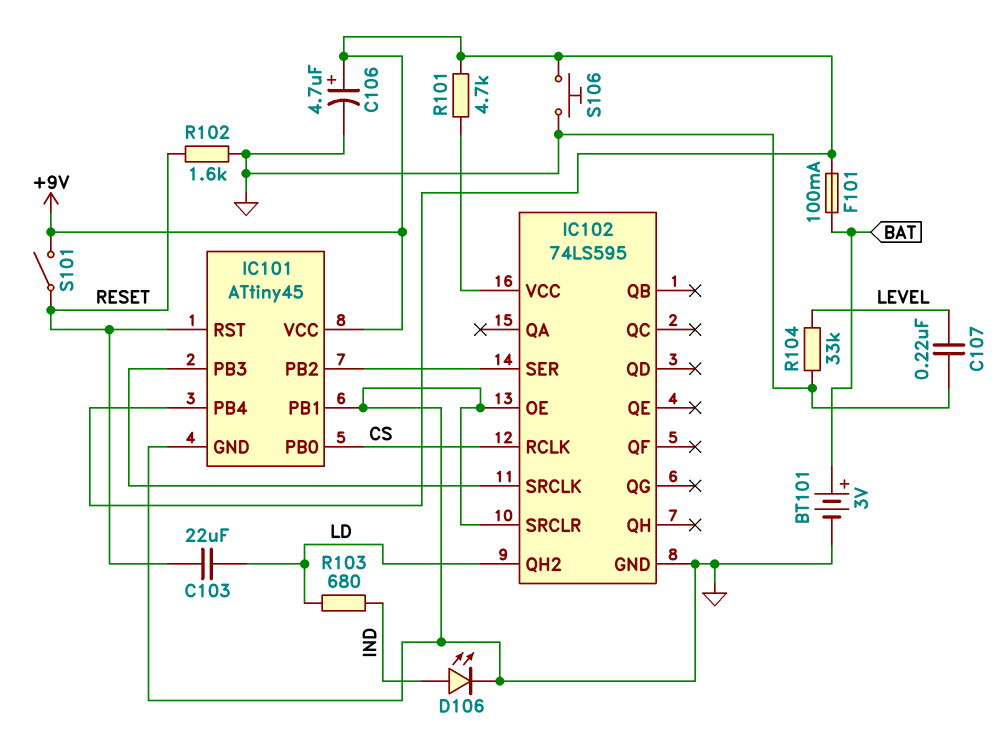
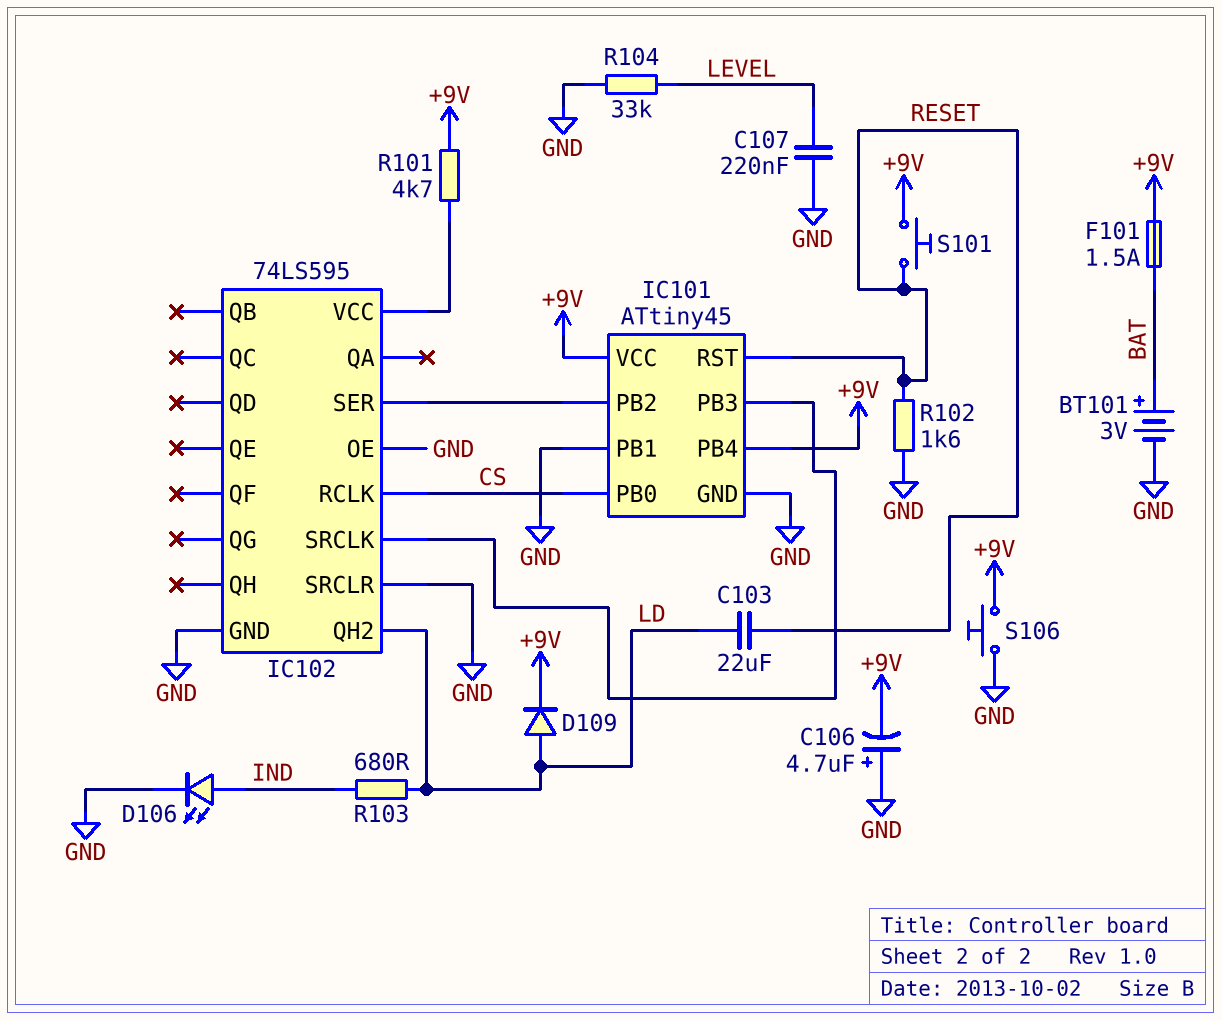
C106: 4.7uF (plus +9V, minus GND) -> 4.7uF (plus GND, minus +9V)
D109: none -> diode (A LD, K +9V)
F101: 100mA (+9V, BAT) -> 1.5A (+9V, BAT)
S101: switch (+9V, RESET) -> button (+9V, RESET)

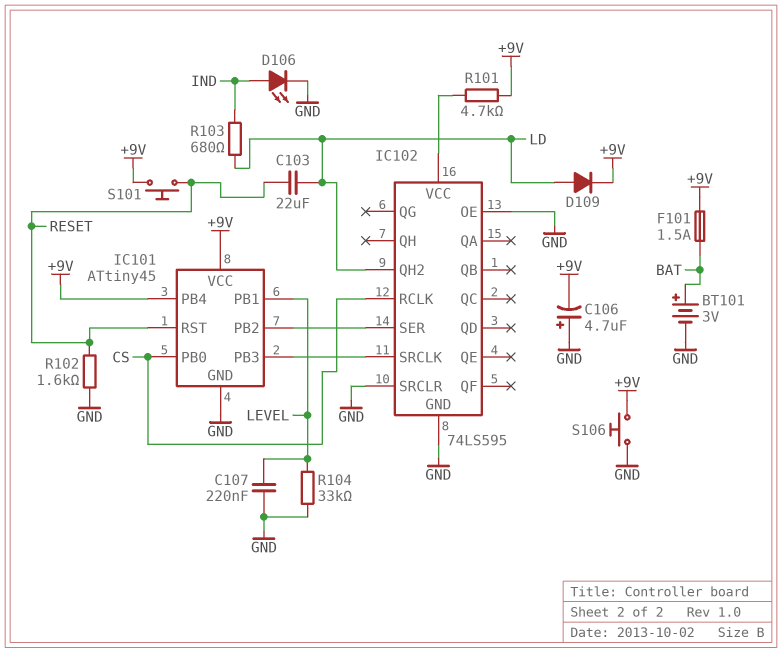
IC101 pin PB1: GND -> LEVEL

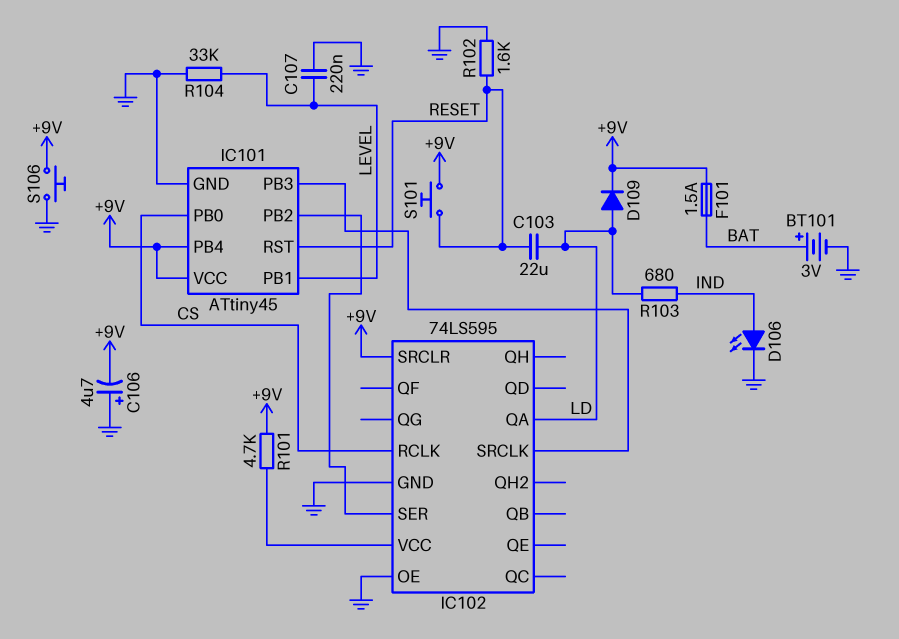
IC102 pin QA: none -> LD
IC102 pin QH2: LD -> none
IC102 pin SRCLR: GND -> +9V

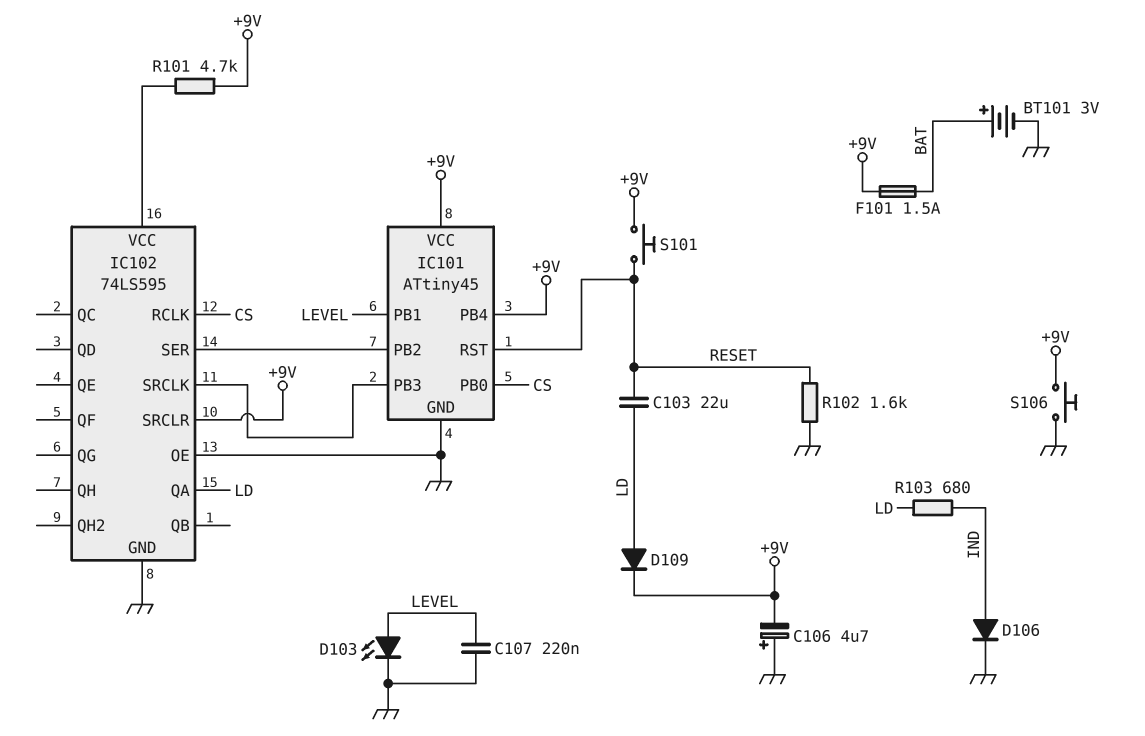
D103: none -> LED (A LEVEL, K GND)
D106: LED (A IND, K GND) -> diode (A IND, K GND)
R104: 33k (GND, LEVEL) -> none

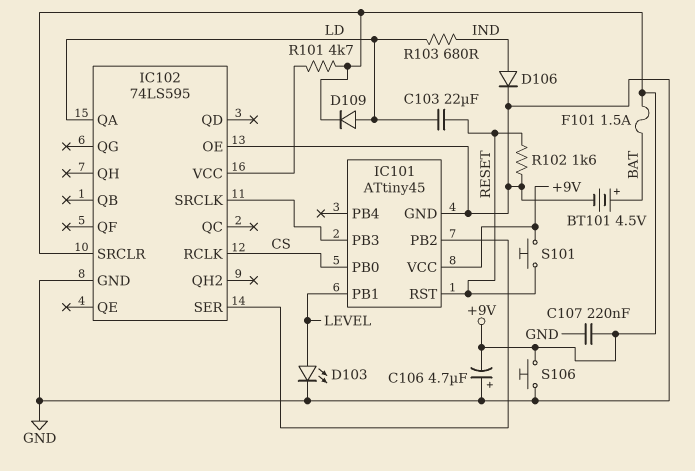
BT101: 3V (plus BAT, minus GND) -> 4.5V (plus BAT, minus GND)
C107: 220nF (GND, LEVEL) -> 220nF (+9V, GND)
IC101 pin PB4: +9V -> none

